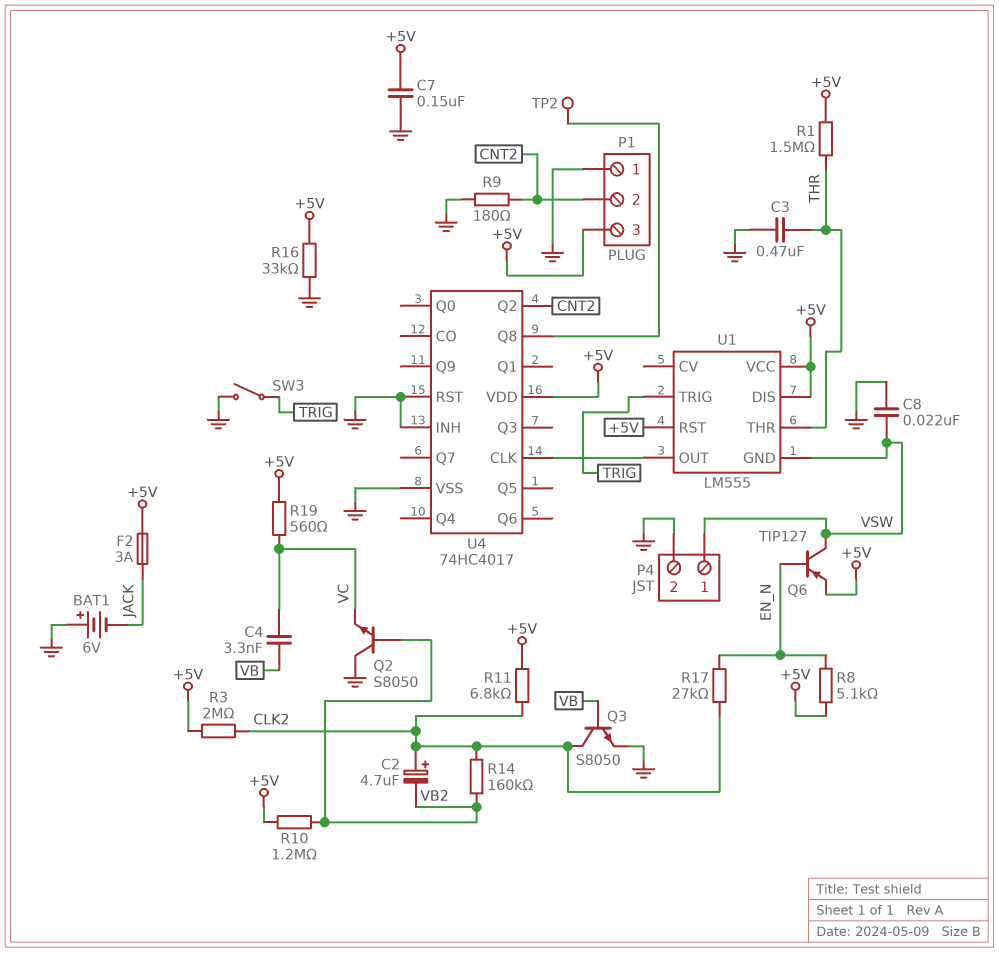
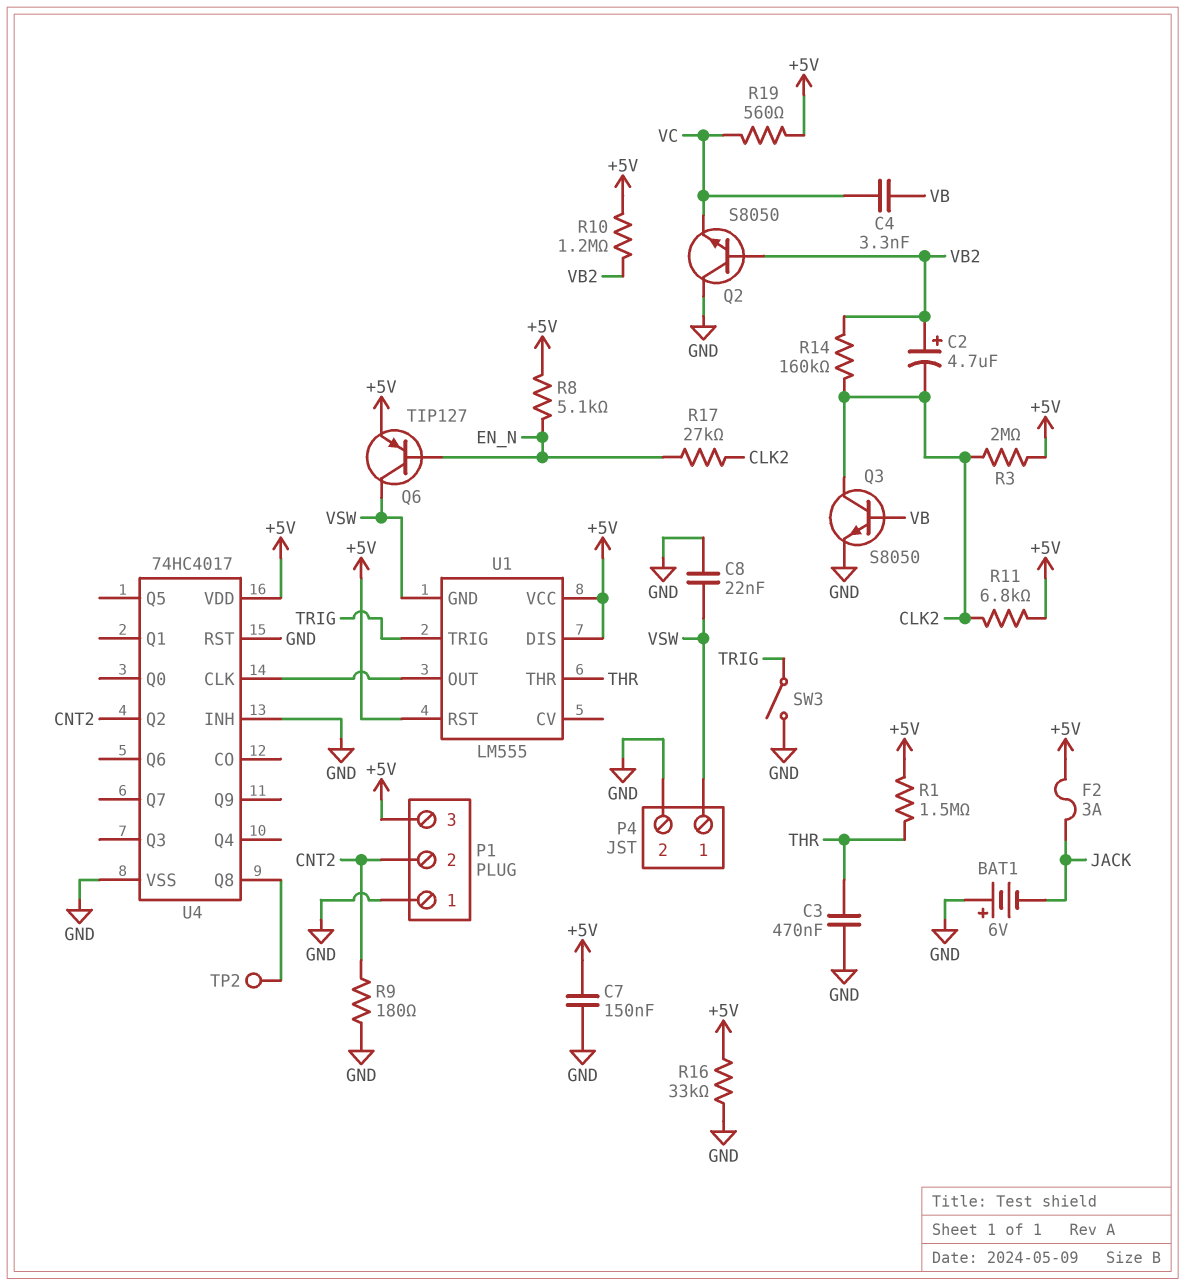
C2: 4.7uF (plus CLK2, minus VB2) -> 4.7uF (plus VB2, minus CLK2)

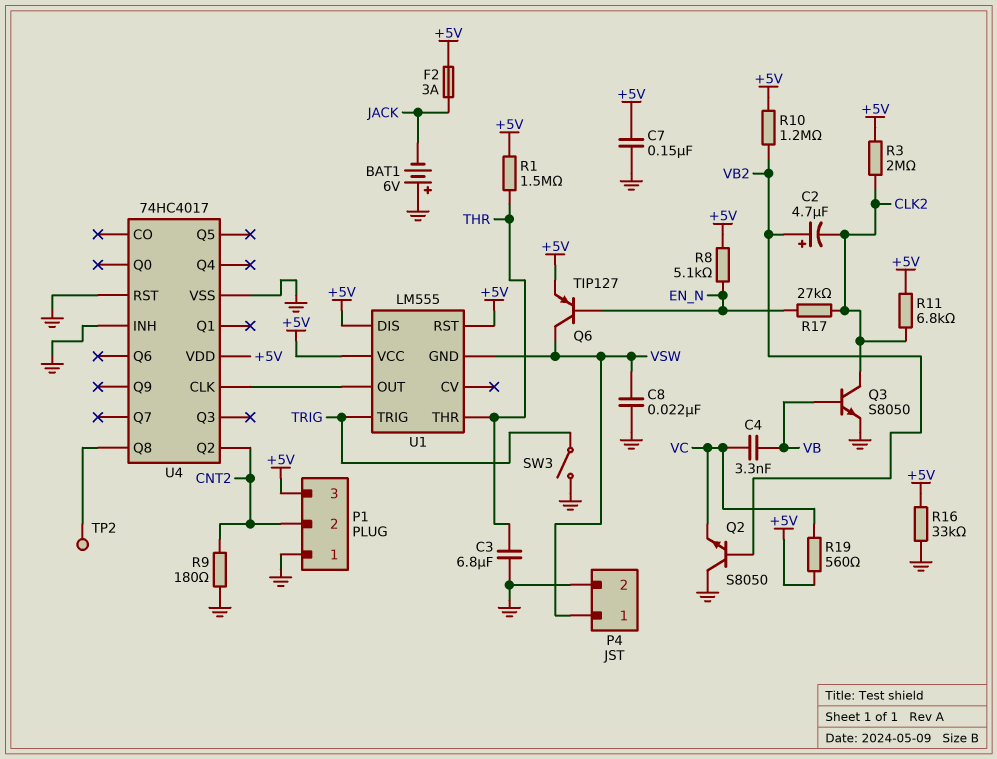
C3: 470nF (GND, THR) -> 6.8uF (GND, THR)
R14: 160k (CLK2, VB2) -> none

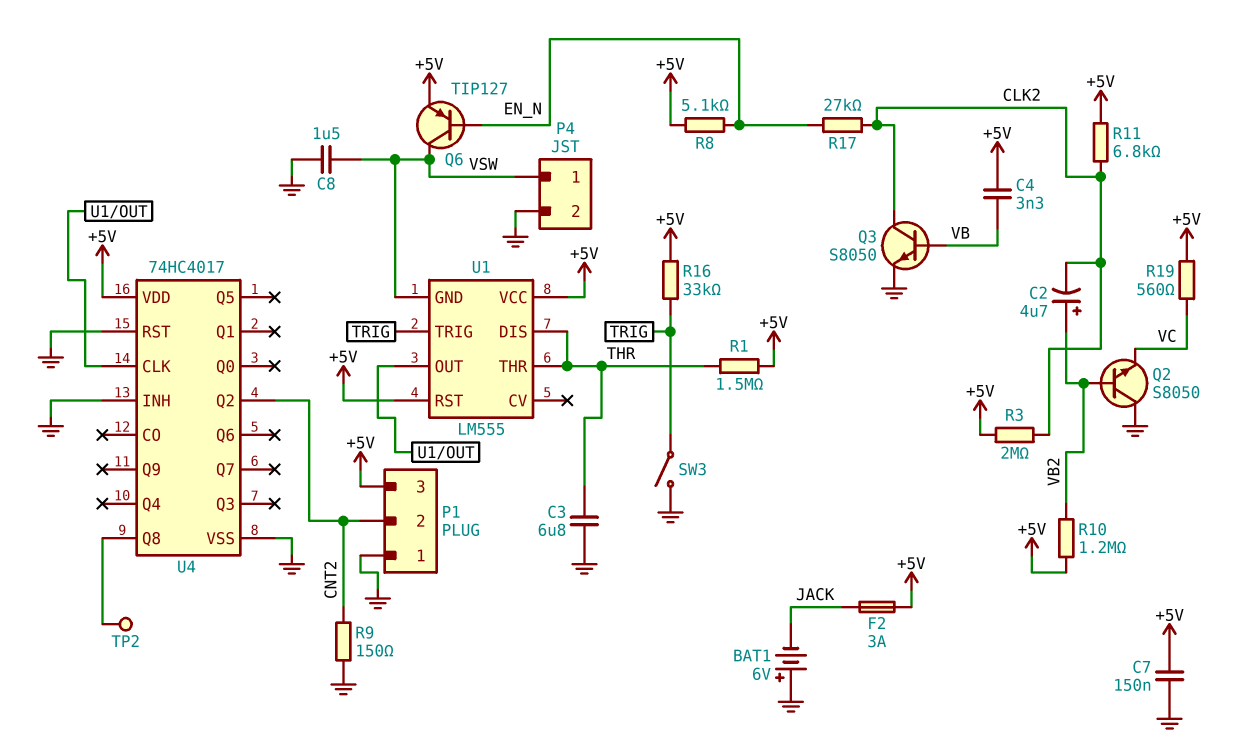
C4: 3.3nF (VB, VC) -> 3.3nF (+5V, VB)
C8: 22nF (GND, VSW) -> 1.5uF (GND, VSW)
R9: 180 (CNT2, GND) -> 150 (CNT2, GND)
R16: 33k (+5V, GND) -> 33k (+5V, TRIG)
U1 pin DIS: +5V -> THR

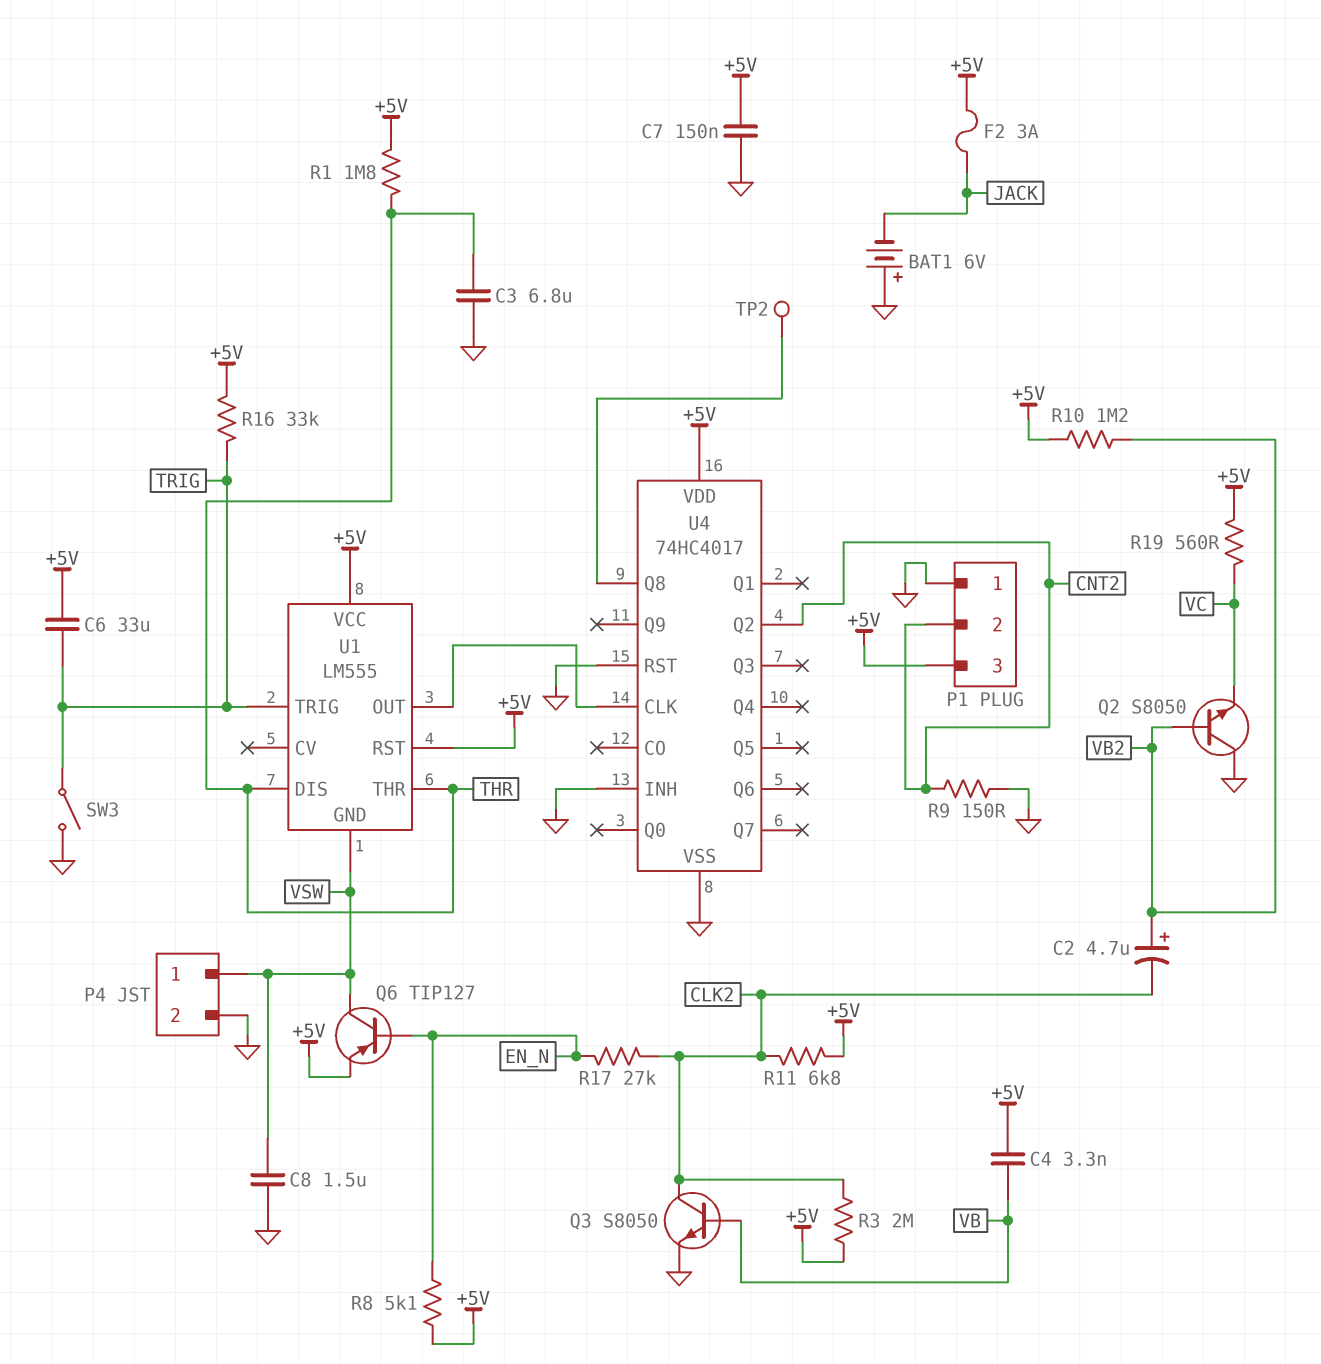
C6: none -> 33uF (+5V, TRIG)
R1: 1.5M (+5V, THR) -> 1.8M (+5V, THR)

